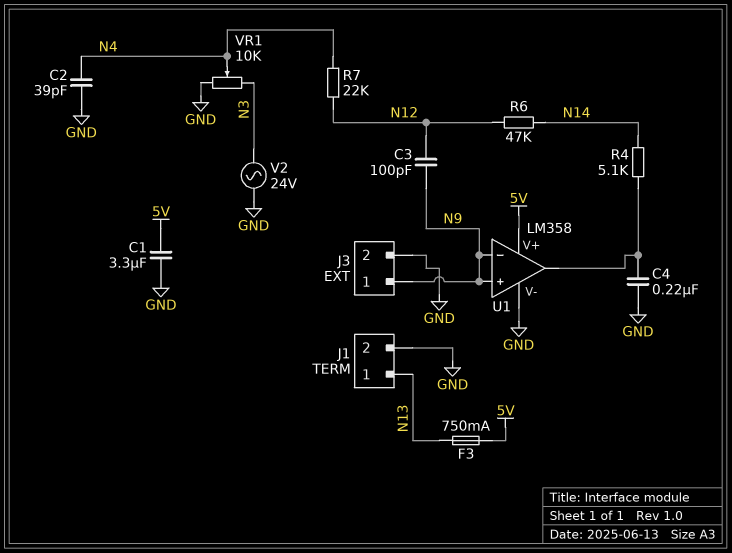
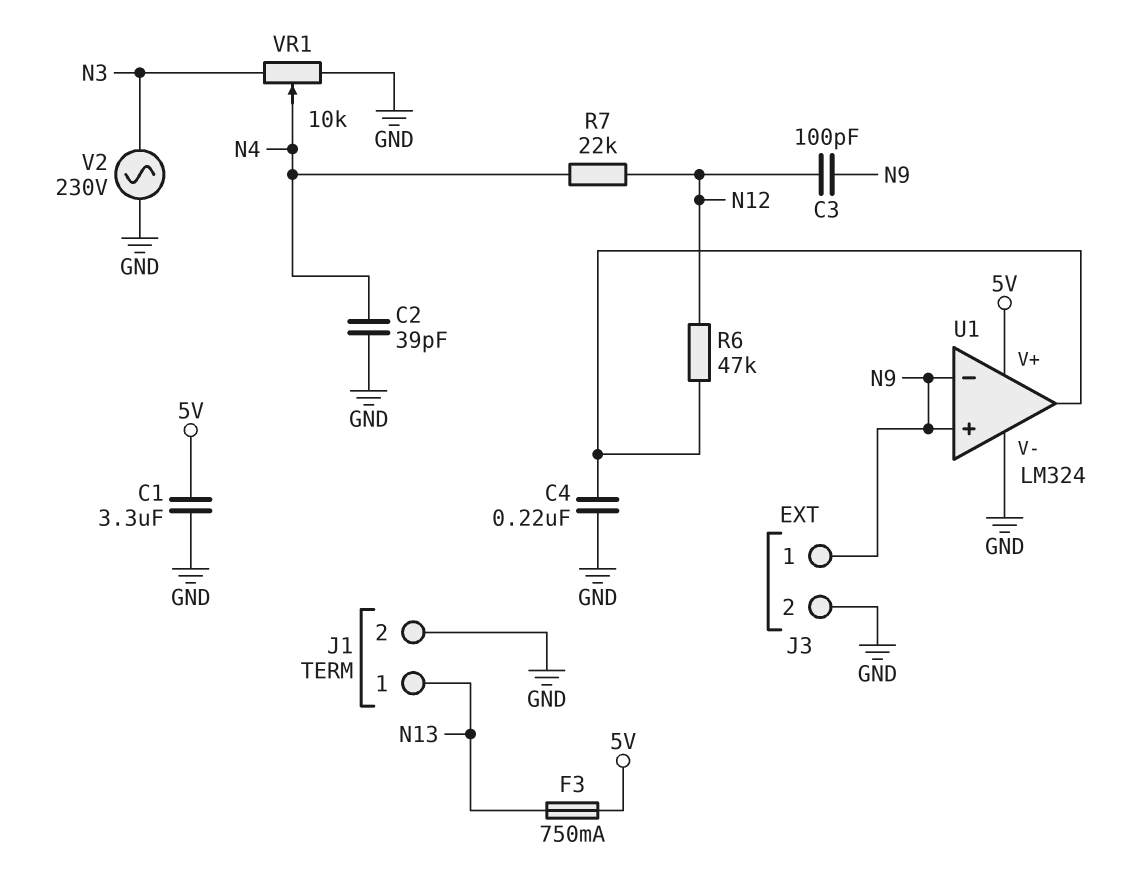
R4: 5.1k (N14, U1/out) -> none
R6: 47k (N12, N14) -> 47k (N12, U1/out)
U1: LM358 -> LM324
V2: AC 24V (GND, N3) -> AC 230V (GND, N3)

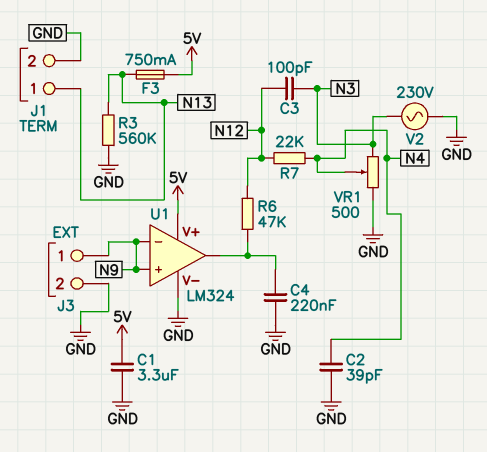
C3: 100pF (N9, N12) -> 100pF (N3, N12)
R3: none -> 560k (GND, N13)
VR1: 10k (GND, N3, wiper N4) -> 500 (GND, N3, wiper N4)

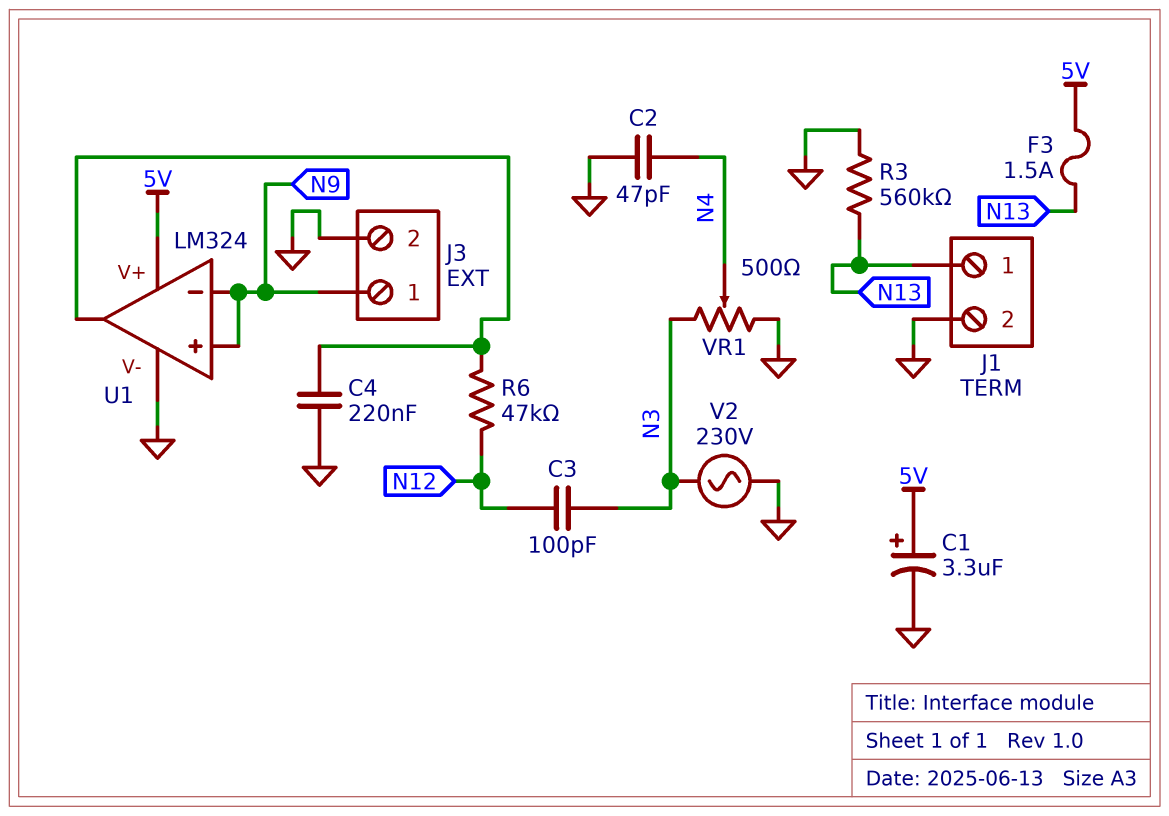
C1: 3.3uF (5V, GND) -> 3.3uF (plus 5V, minus GND)
C2: 39pF (GND, N4) -> 47pF (GND, N4)
F3: 750mA (5V, N13) -> 1.5A (5V, N13)
R7: 22k (N4, N12) -> none

